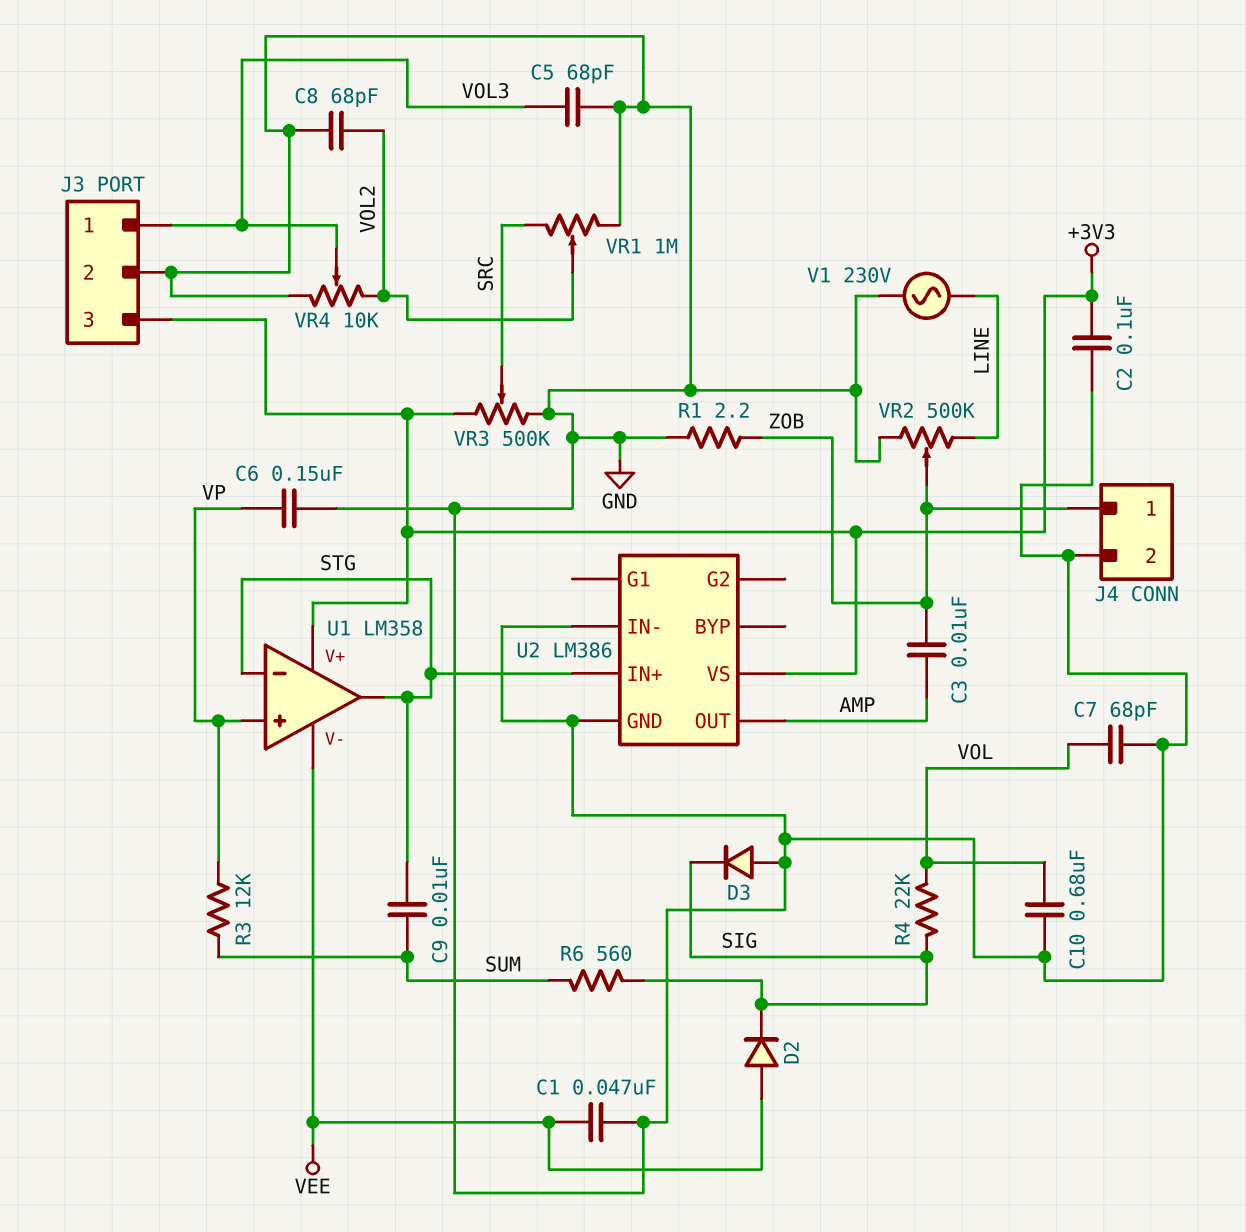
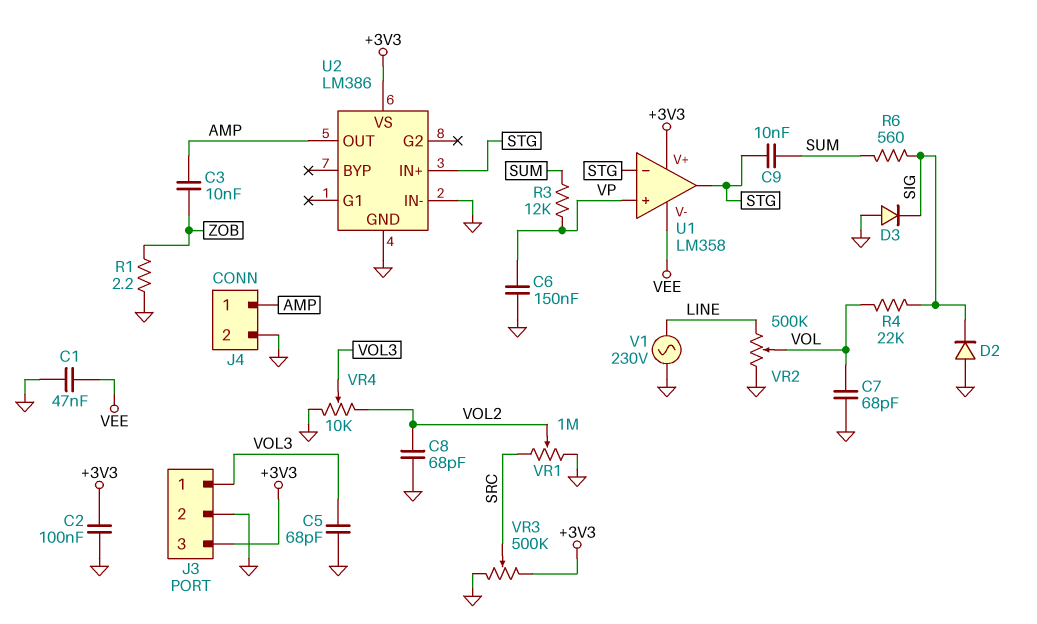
C10: 680nF (GND, VOL) -> none
D2: diode (A VEE, K SIG) -> diode (A GND, K SIG)
J4 pin 1: ZOB -> AMP
VR2: 500k (GND, LINE, wiper ZOB) -> 500k (GND, LINE, wiper VOL)

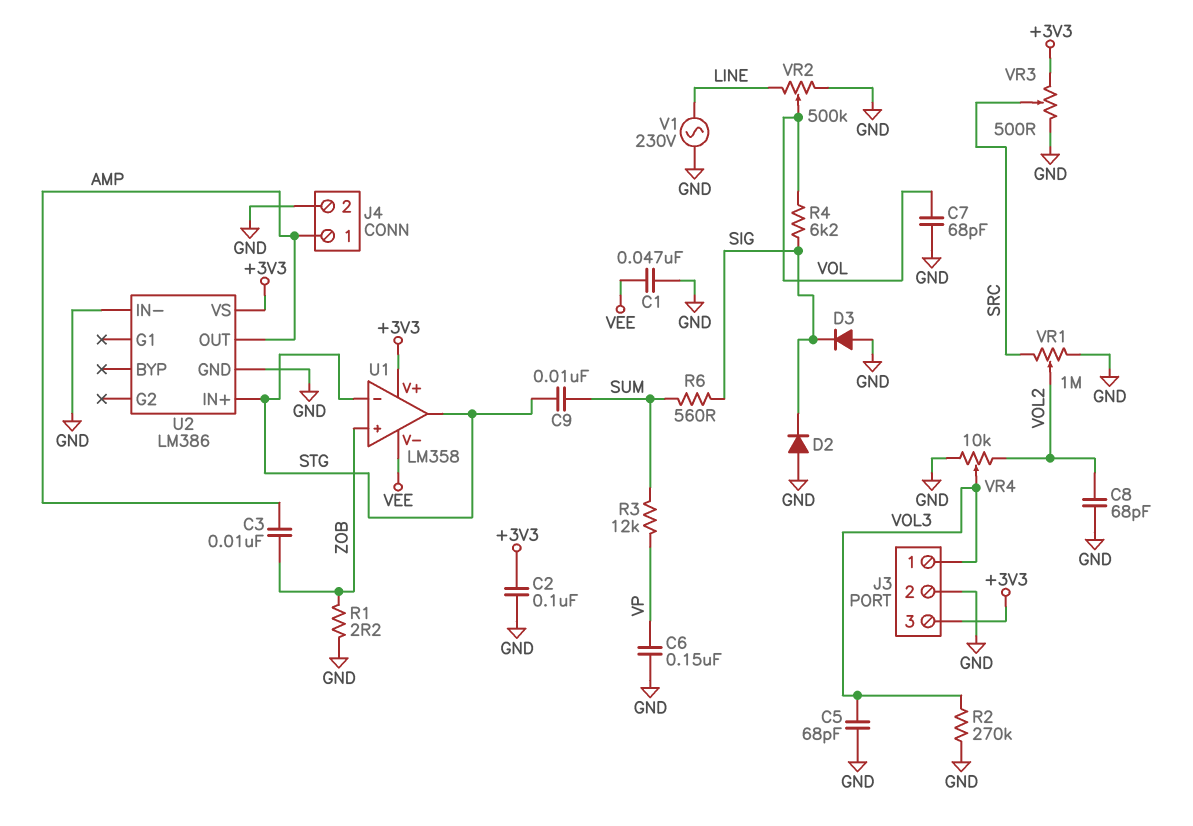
R2: none -> 270k (GND, VOL3)
R4: 22k (SIG, VOL) -> 6.2k (SIG, VOL)
U1 pin in+: VP -> ZOB
VR3: 500k (+3V3, GND, wiper SRC) -> 500 (+3V3, GND, wiper SRC)

